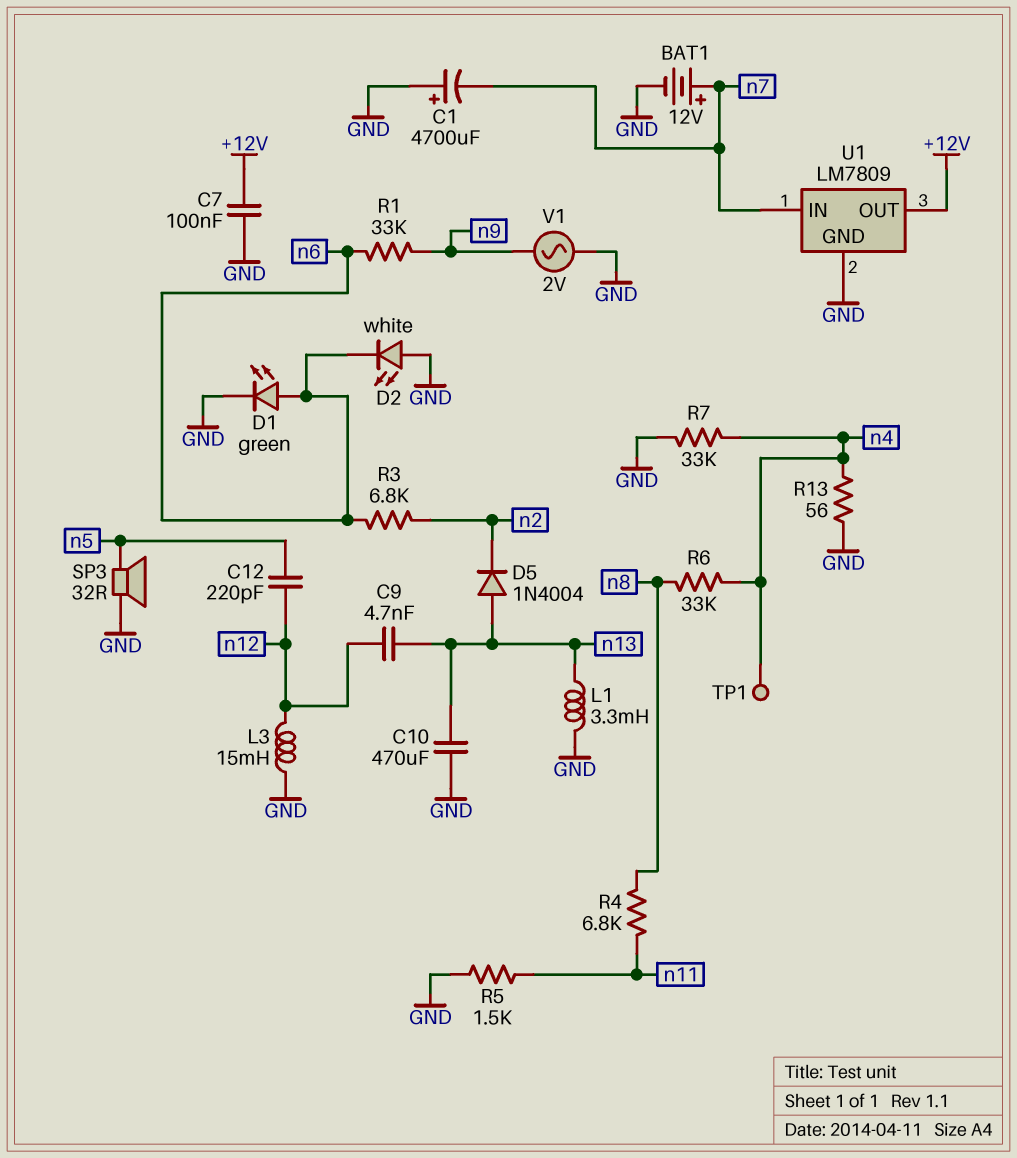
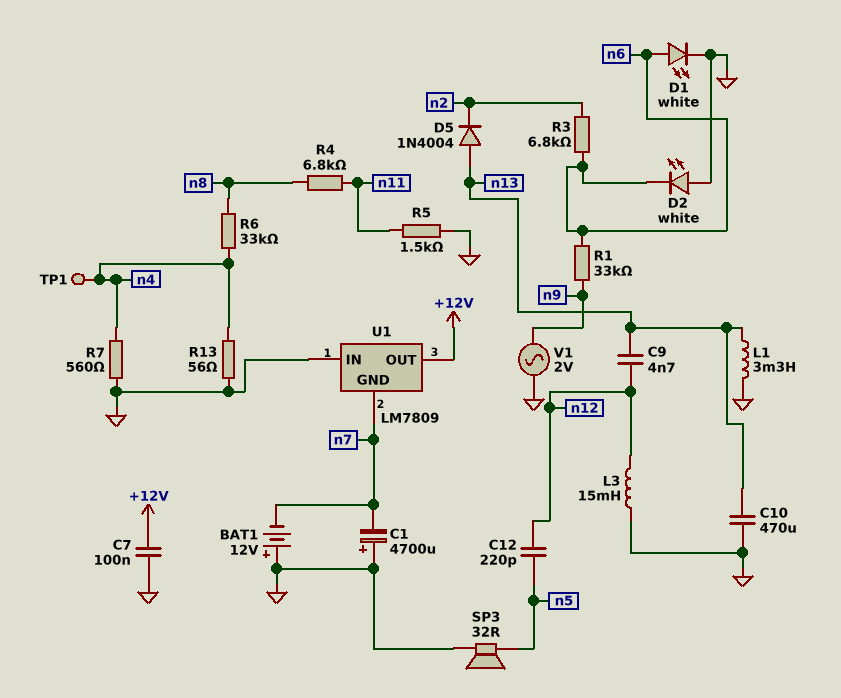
BAT1: 12V (plus n7, minus GND) -> 12V (plus GND, minus n7)
D1: LED green (A n6, K GND) -> LED white (A n6, K GND)
R7: 33k (GND, n4) -> 560 (GND, n4)
U1 pin GND: GND -> n7
U1 pin IN: n7 -> GND

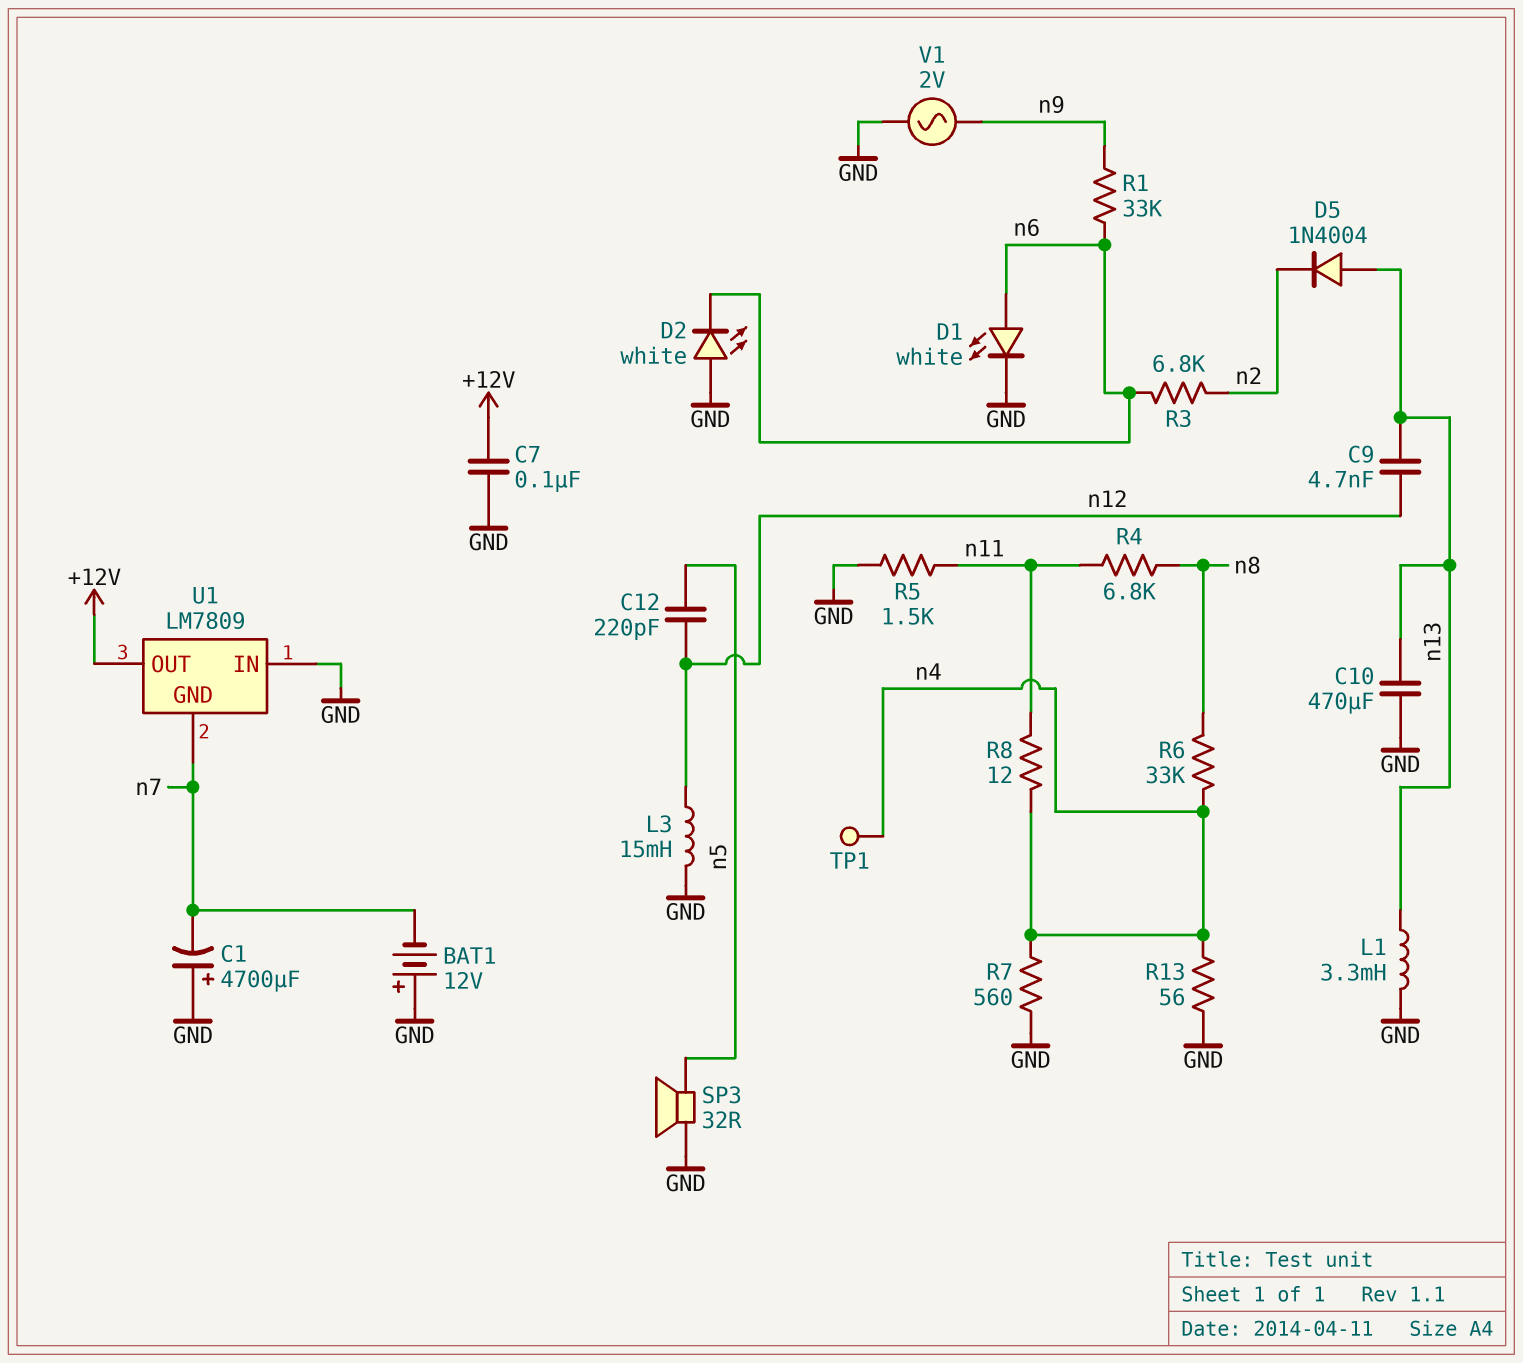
R8: none -> 12 (n4, n11)

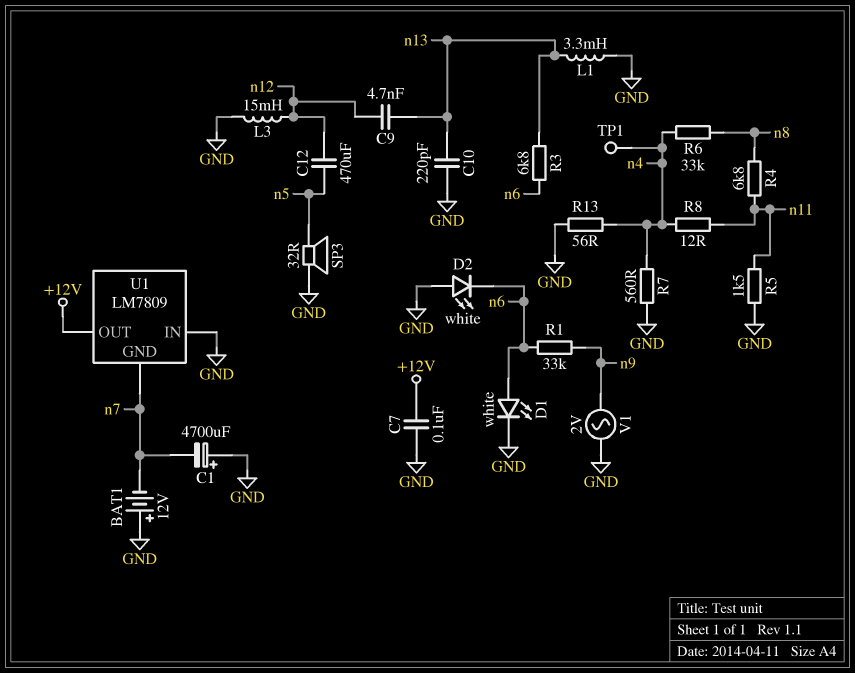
C10: 470uF (GND, n13) -> 220pF (GND, n13)
C12: 220pF (n5, n12) -> 470uF (n5, n12)
D5: diode 1N4004 (A n13, K n2) -> none
R3: 6.8k (n2, n6) -> 6.8k (n6, n13)

